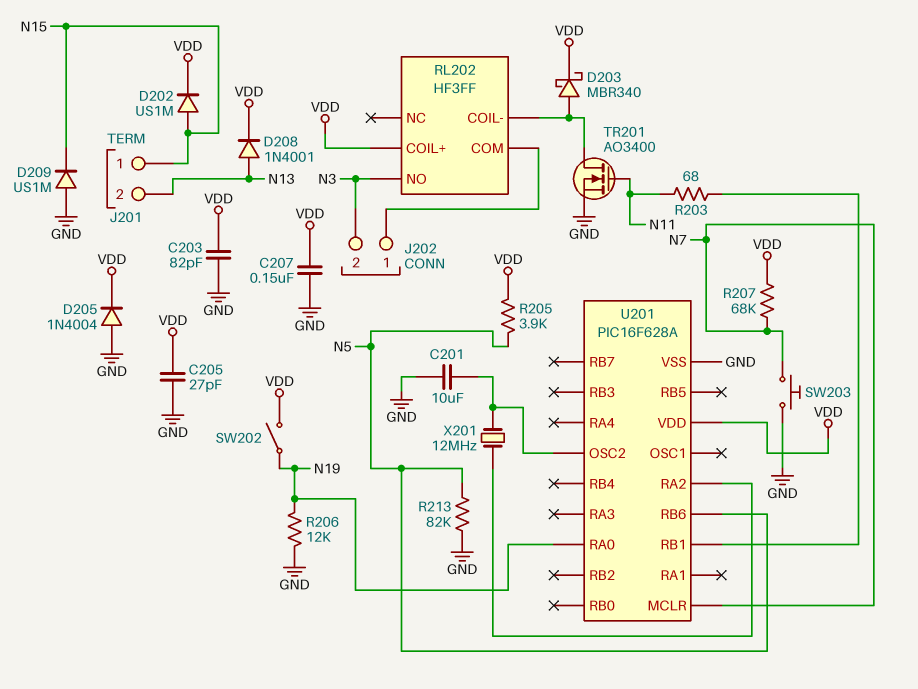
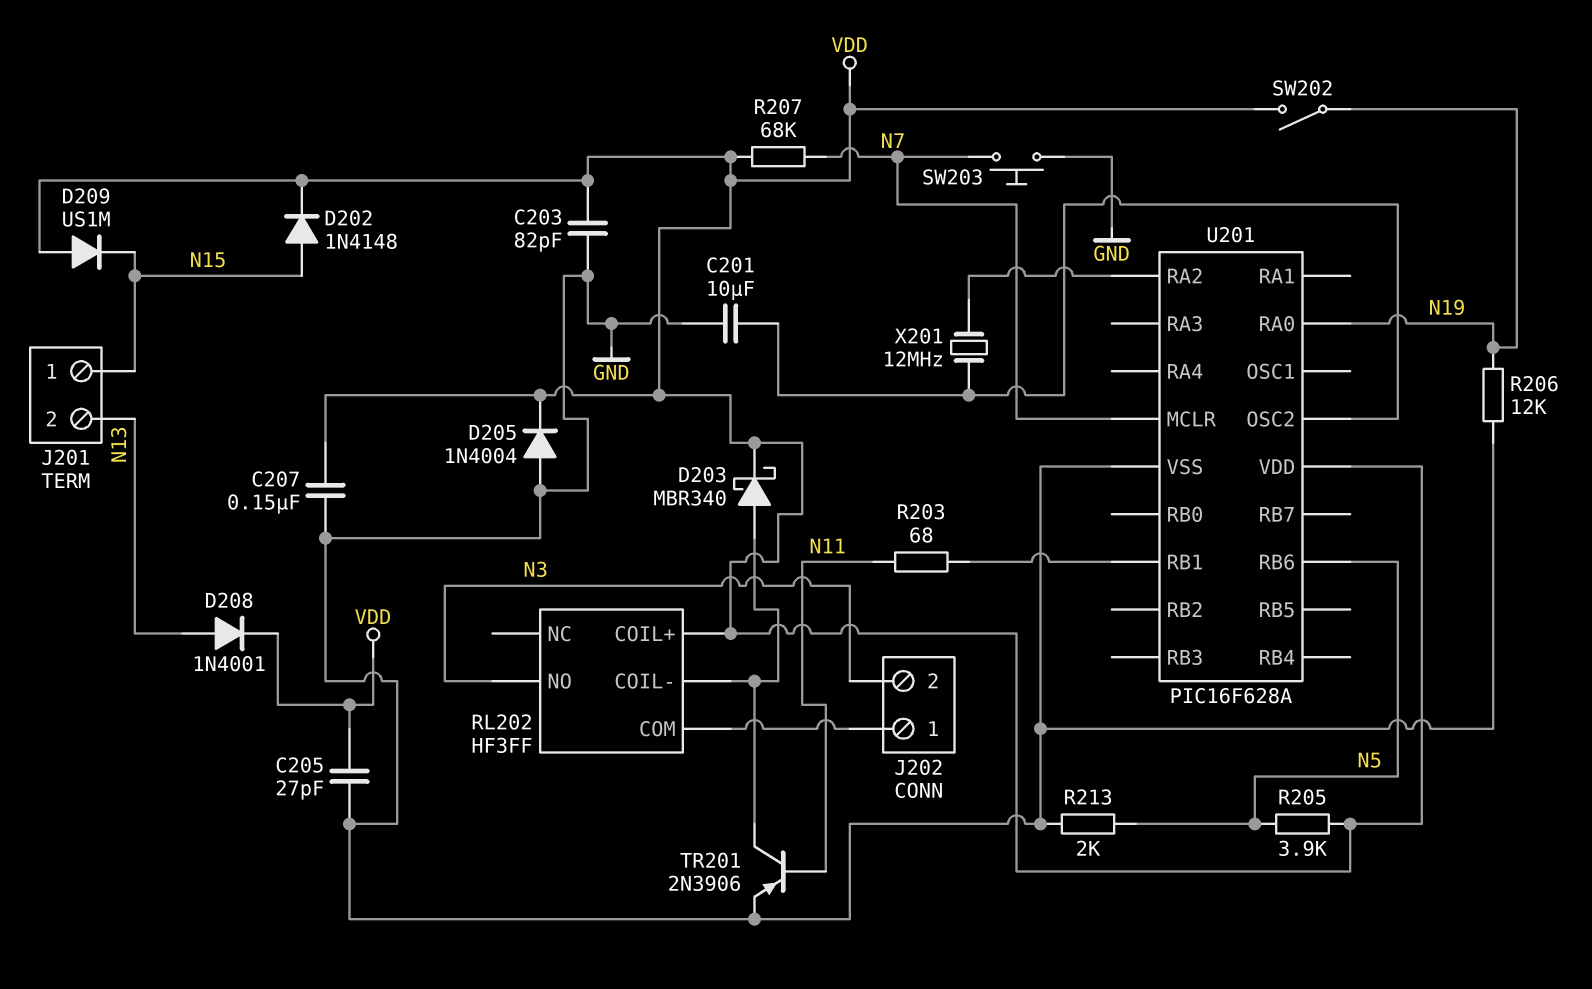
D202: diode US1M (A N15, K VDD) -> diode 1N4148 (A N15, K VDD)
D209: diode US1M (A GND, K N15) -> diode US1M (A VDD, K N15)
R213: 82k (GND, N5) -> 2k (GND, N5)
TR201: NMOS AO3400 (G N11, D RL202/COIL-, S GND) -> PNP 2N3906 (B N11, C RL202/COIL-, E GND)

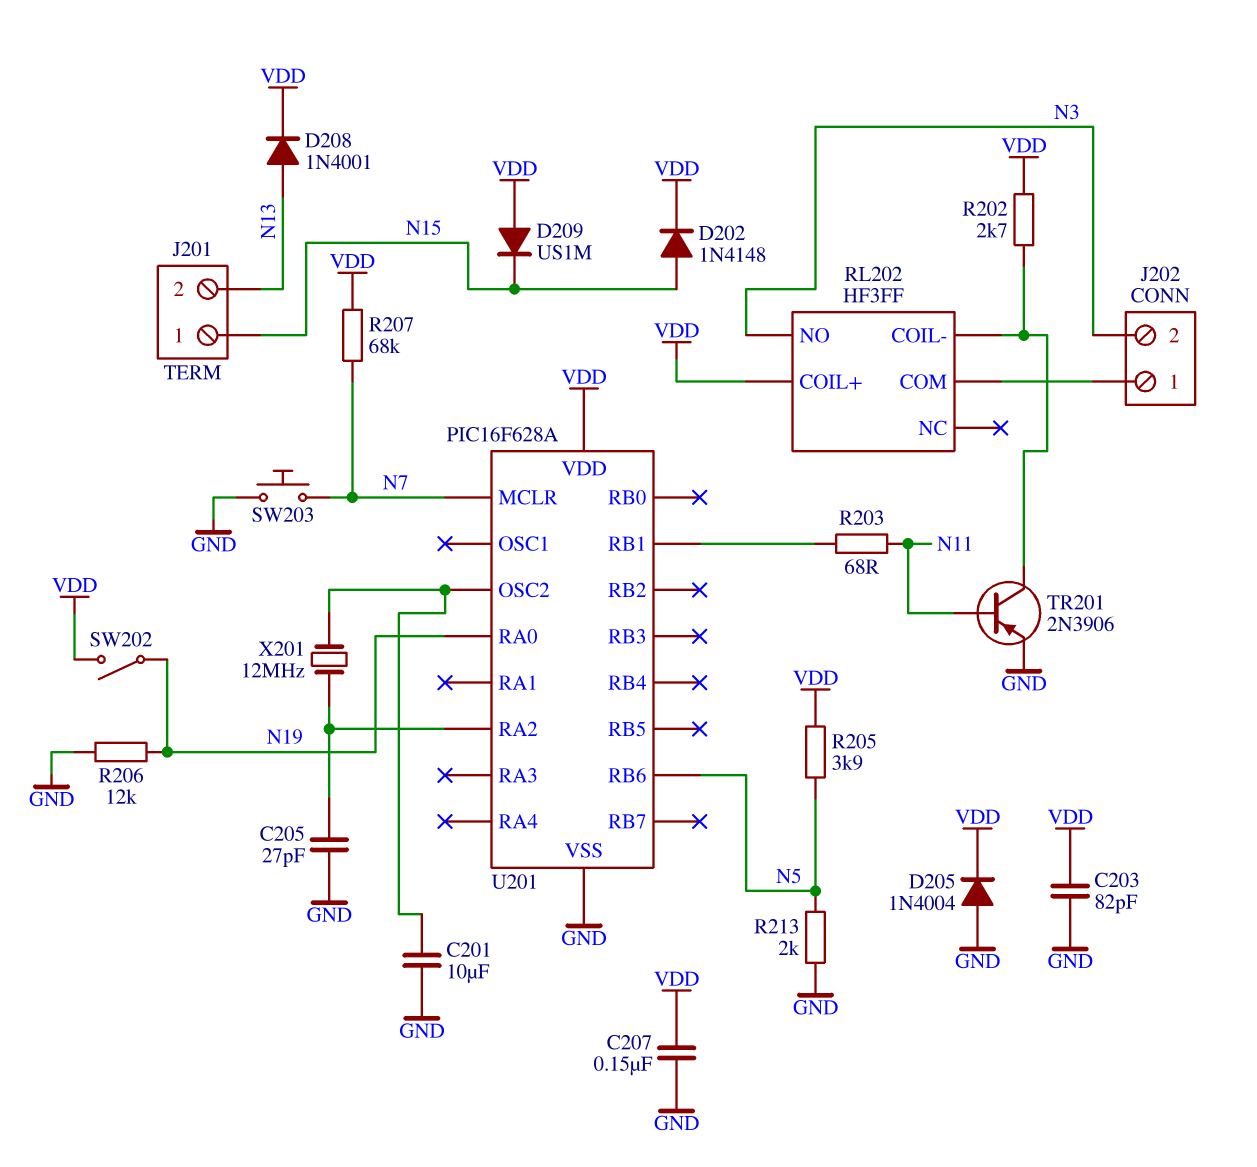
C205: 27pF (GND, VDD) -> 27pF (GND, U201/RA2)
D203: schottky MBR340 (A RL202/COIL-, K VDD) -> none
R202: none -> 2.7k (RL202/COIL-, VDD)

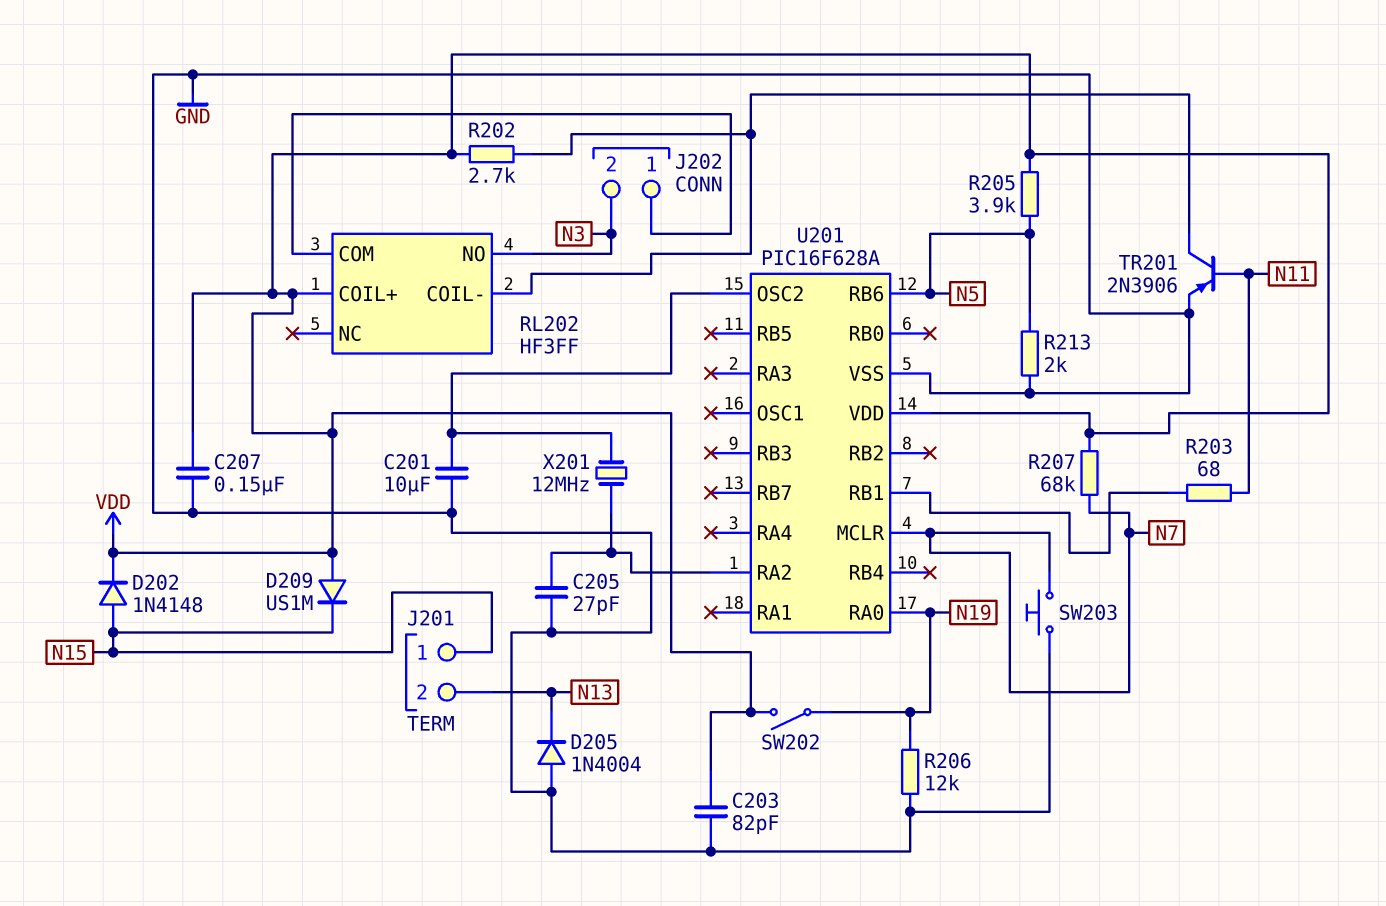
D205: diode 1N4004 (A GND, K VDD) -> diode 1N4004 (A GND, K N13)
D208: diode 1N4001 (A N13, K VDD) -> none

